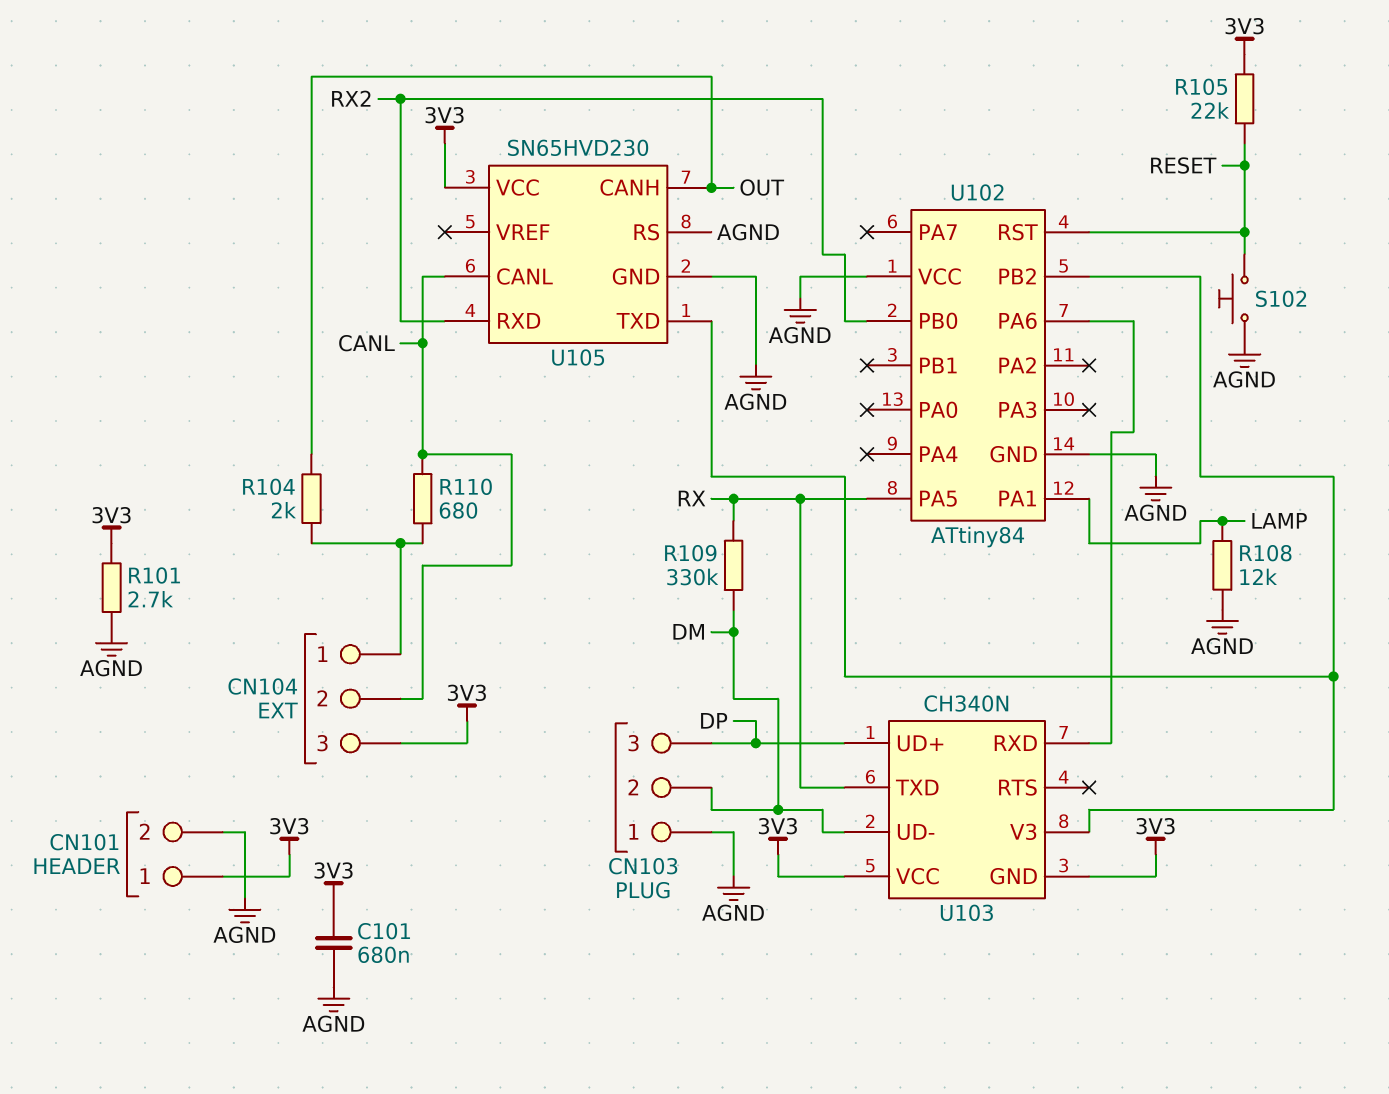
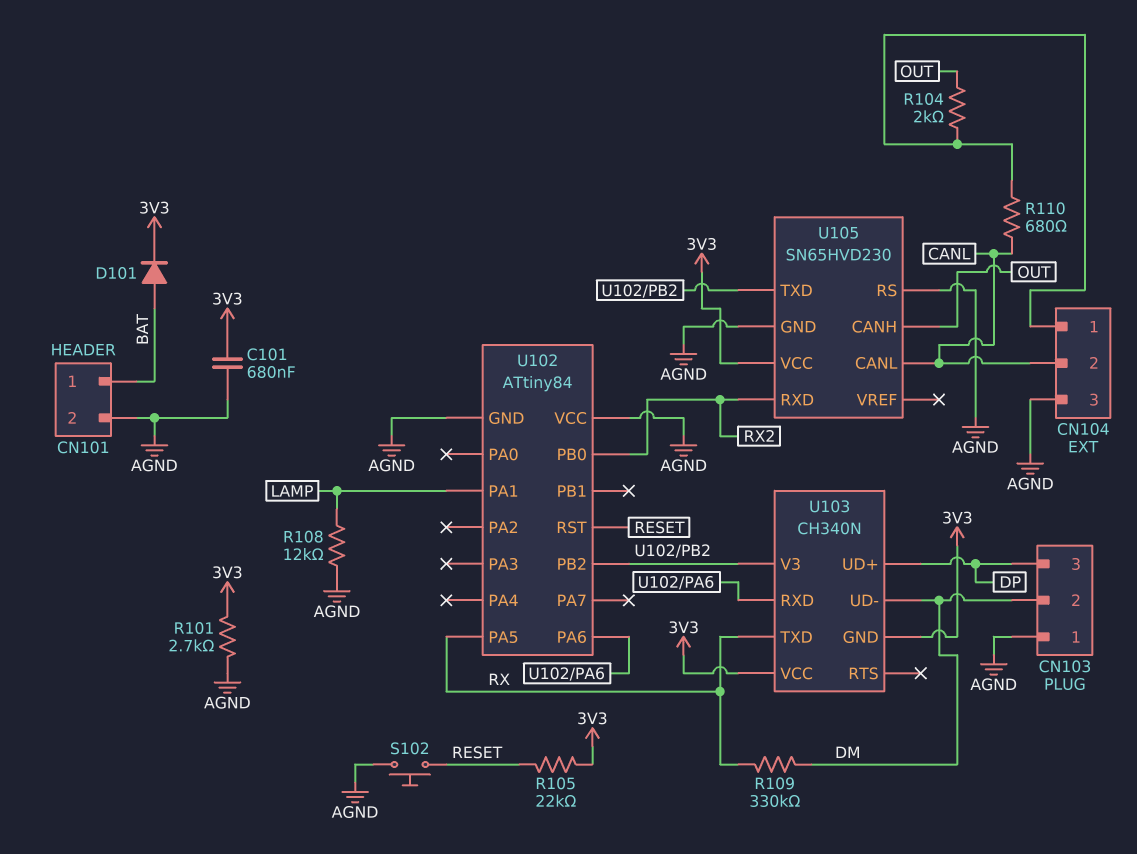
CN101 pin 1: 3V3 -> BAT
CN104 pin 3: 3V3 -> AGND
D101: none -> diode (A BAT, K 3V3)

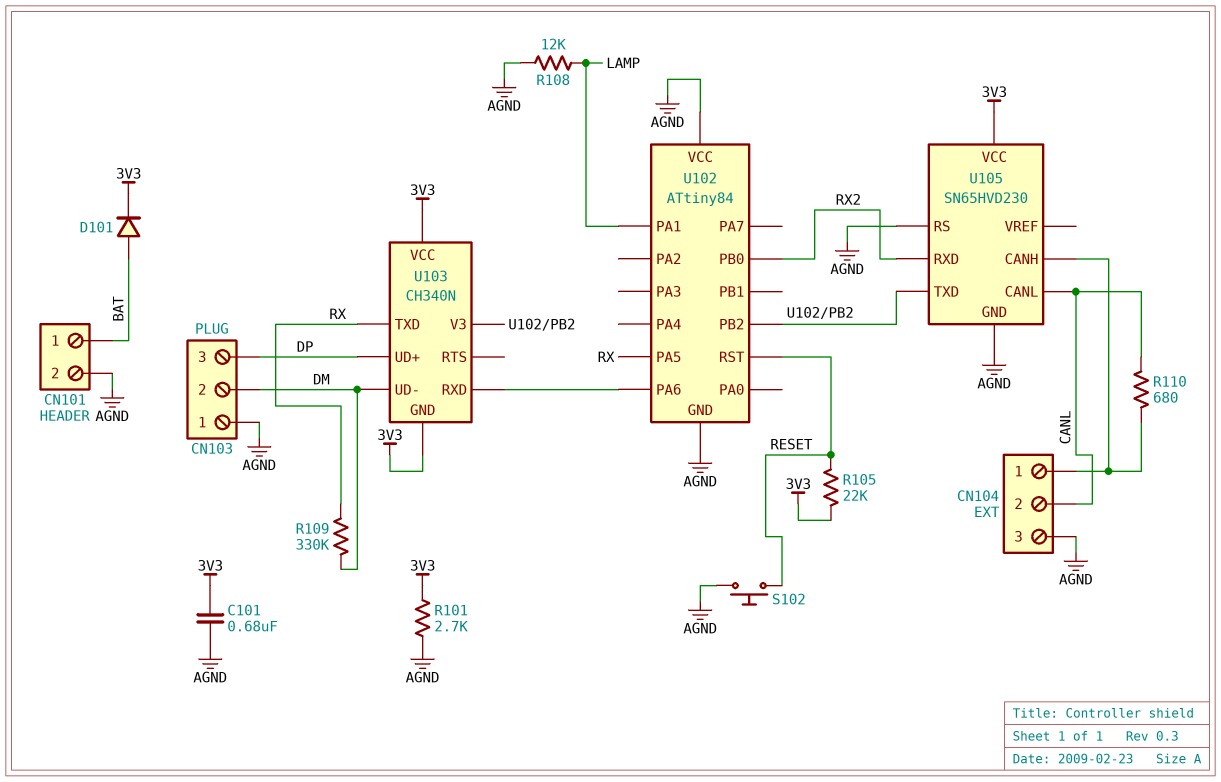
R104: 2k (CN104/1, OUT) -> none
U105 pin CANH: OUT -> CN104/1

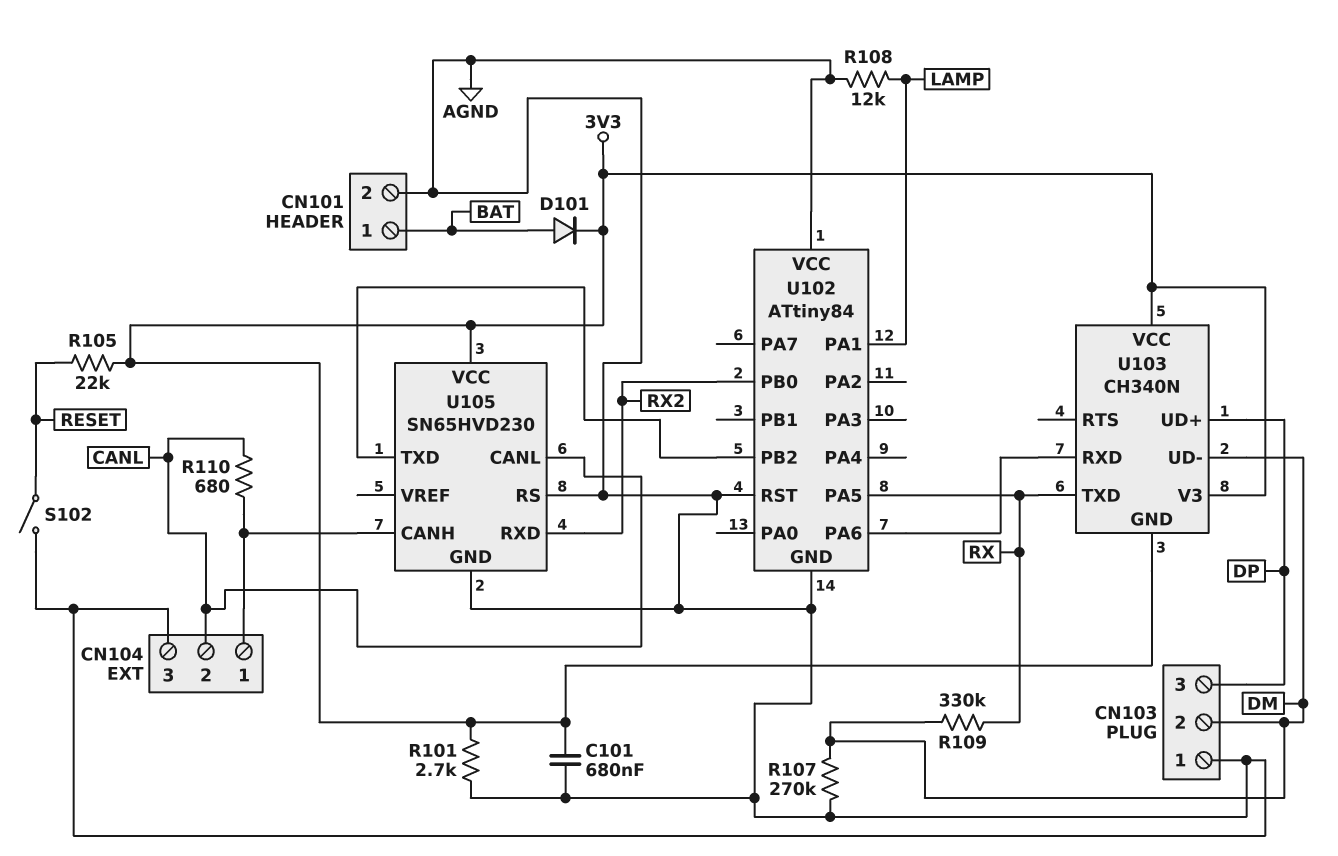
R107: none -> 270k (AGND, DM)
S102: button (AGND, RESET) -> switch (AGND, RESET)
U102 pin RST: RESET -> AGND
U103 pin V3: U102/PB2 -> 3V3

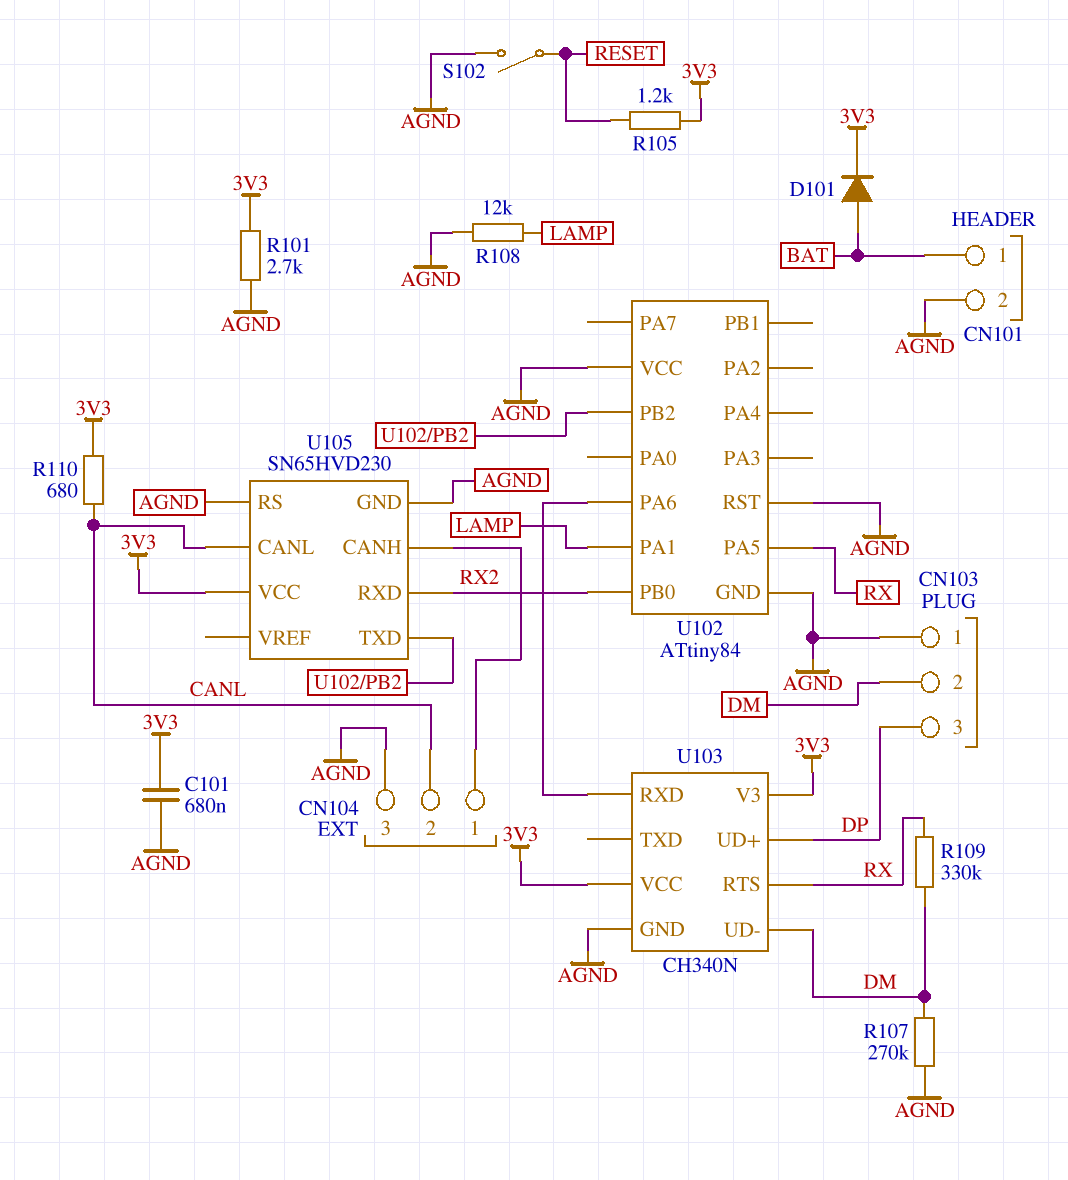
R105: 22k (3V3, RESET) -> 1.2k (3V3, RESET)
R110: 680 (CANL, CN104/1) -> 680 (3V3, CANL)
U103 pin GND: 3V3 -> AGND
U103 pin RTS: none -> RX
U103 pin TXD: RX -> none

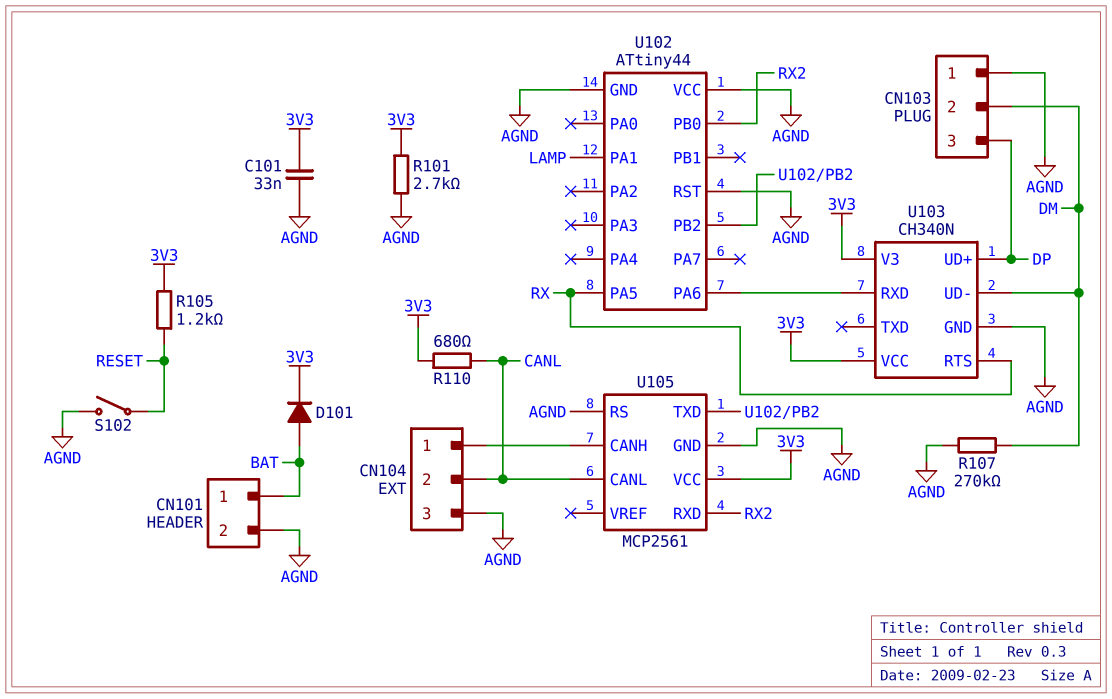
C101: 680nF (3V3, AGND) -> 33nF (3V3, AGND)
R108: 12k (AGND, LAMP) -> none
R109: 330k (DM, RX) -> none
U102: ATtiny84 -> ATtiny44
U105: SN65HVD230 -> MCP2561

